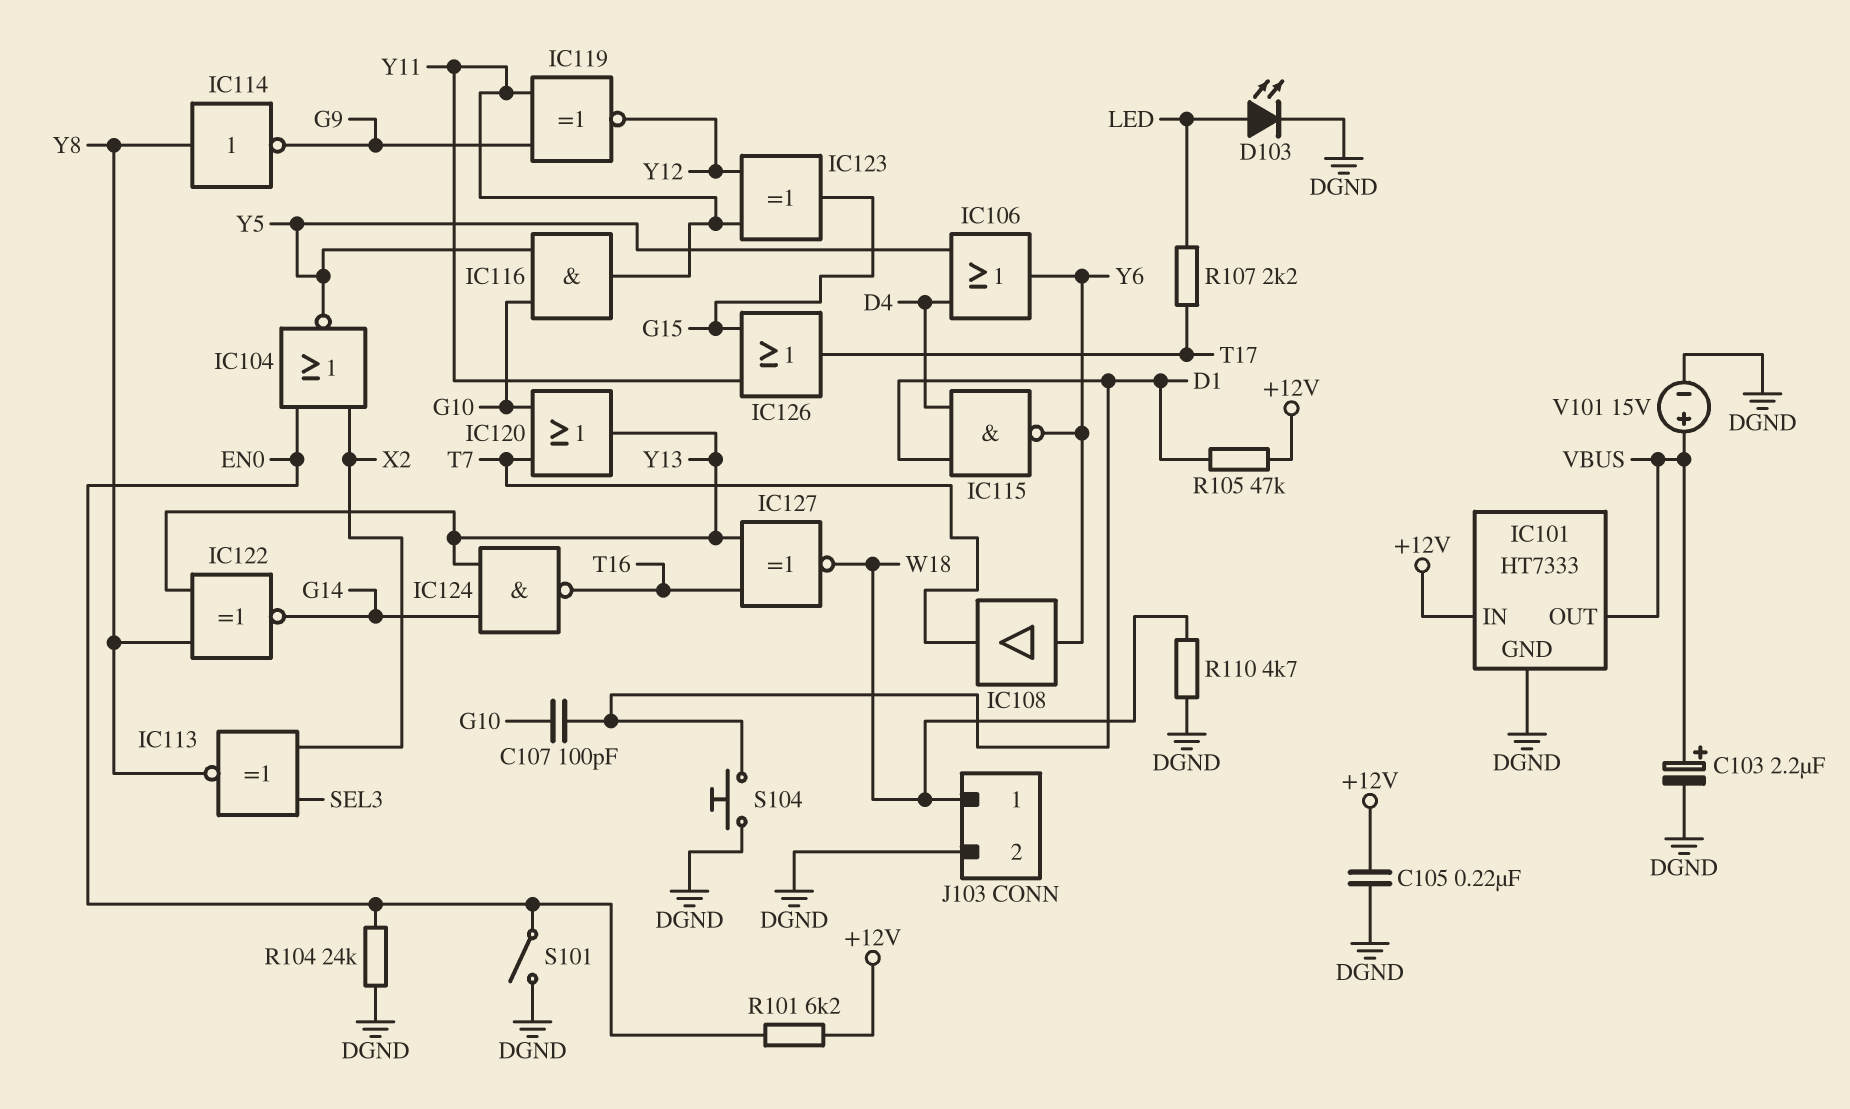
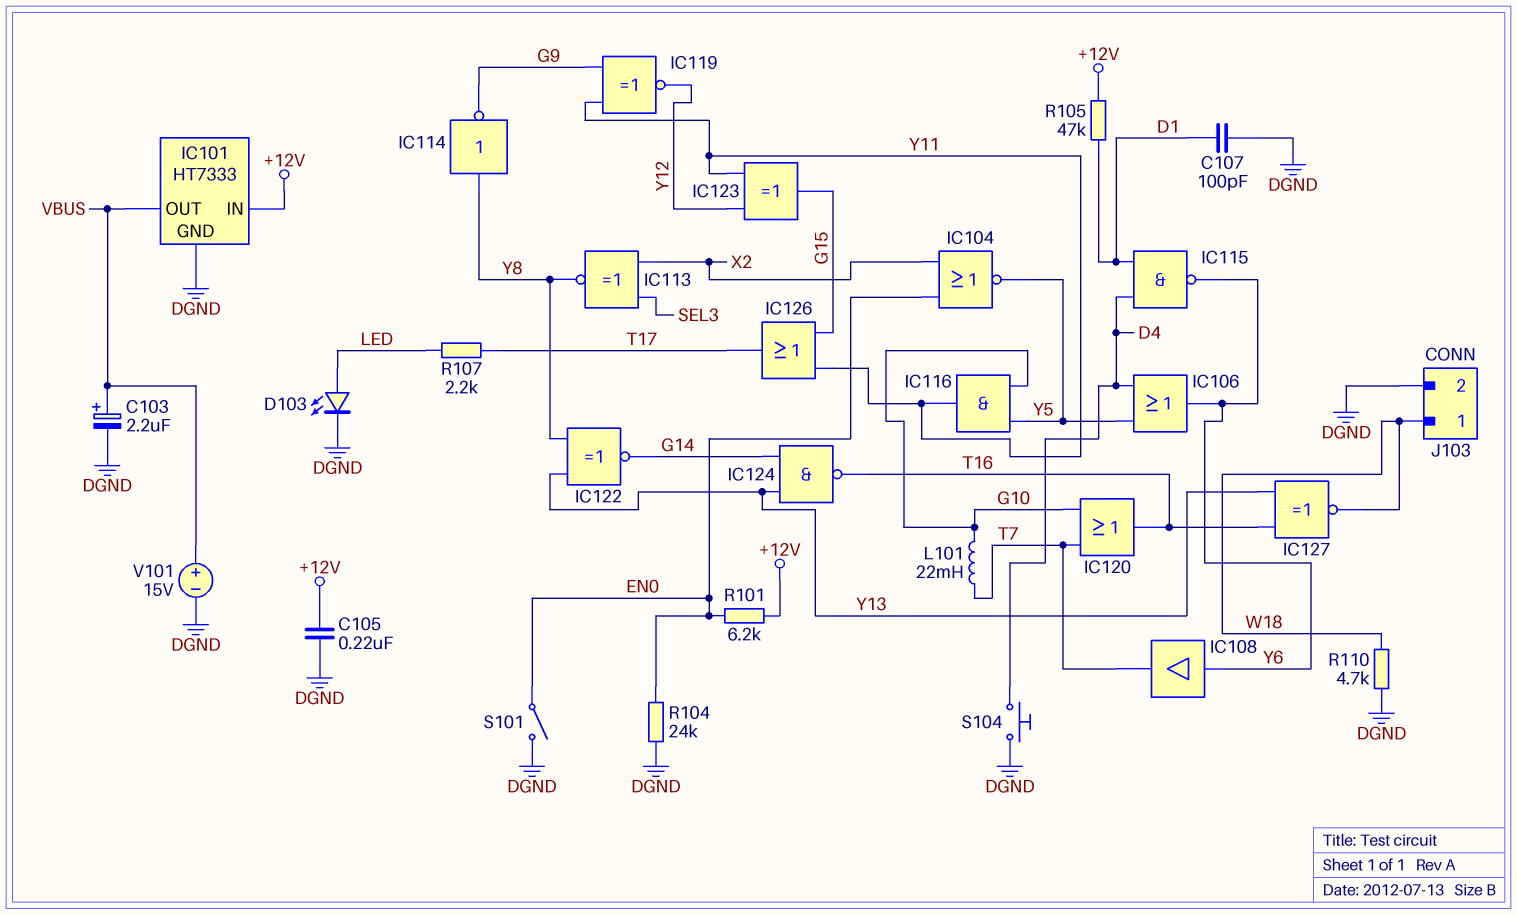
C107: 100pF (D1, G10) -> 100pF (D1, DGND)
IC120: OR (in G10, in T7, out Y13) -> OR (in G10, in T7, out T16)
L101: none -> 22mH (G10, T7)
S104: button (D1, DGND) -> button (D4, DGND)

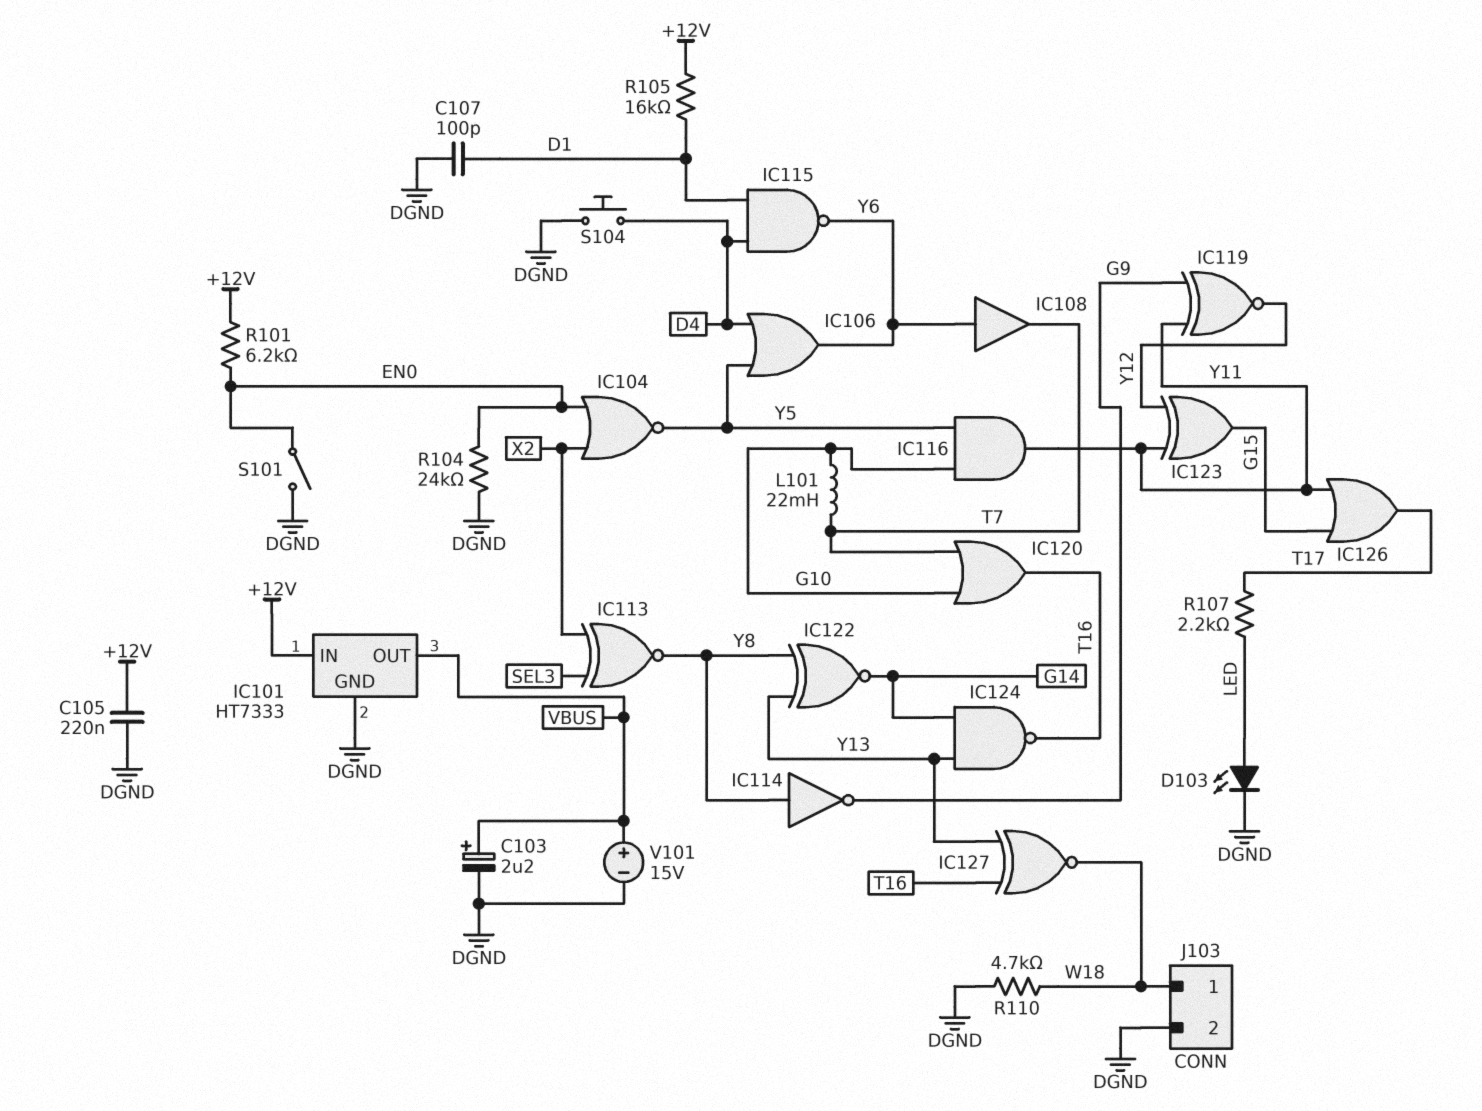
R105: 47k (+12V, D1) -> 16k (+12V, D1)

